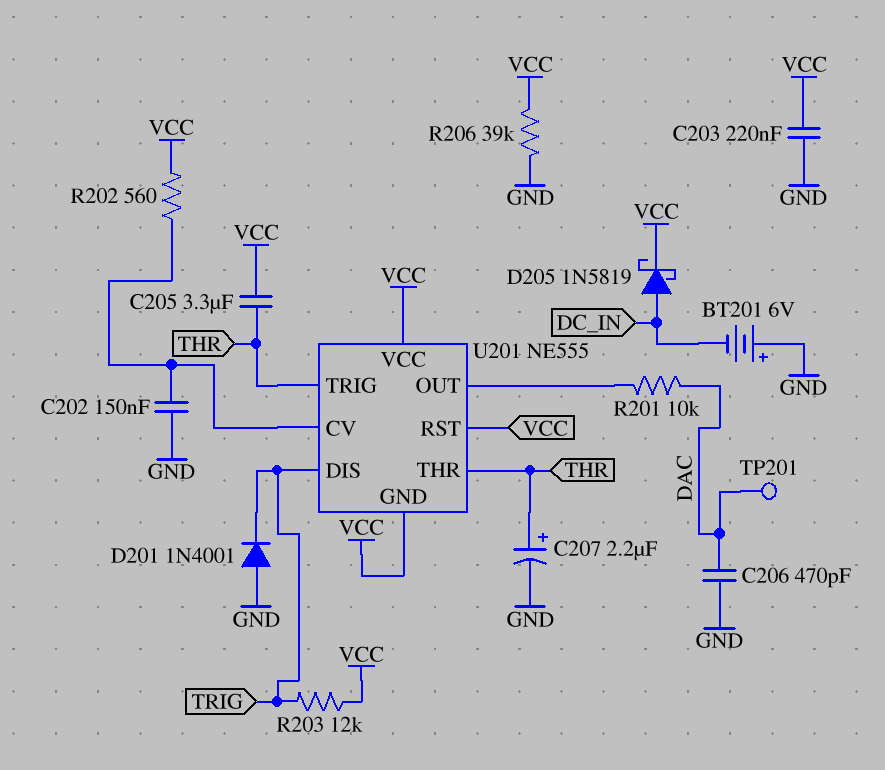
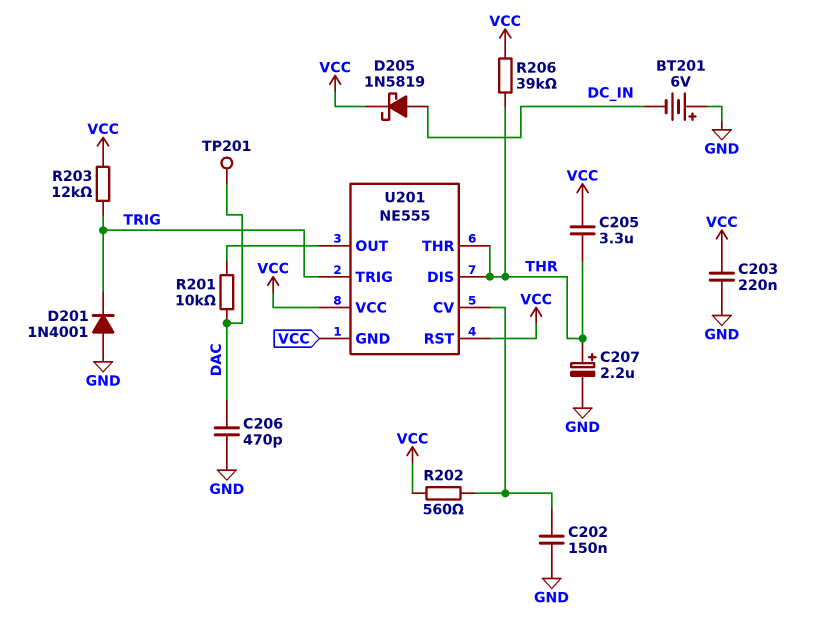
R206: 39k (GND, VCC) -> 39k (THR, VCC)
U201 pin DIS: TRIG -> THR
U201 pin TRIG: THR -> TRIG

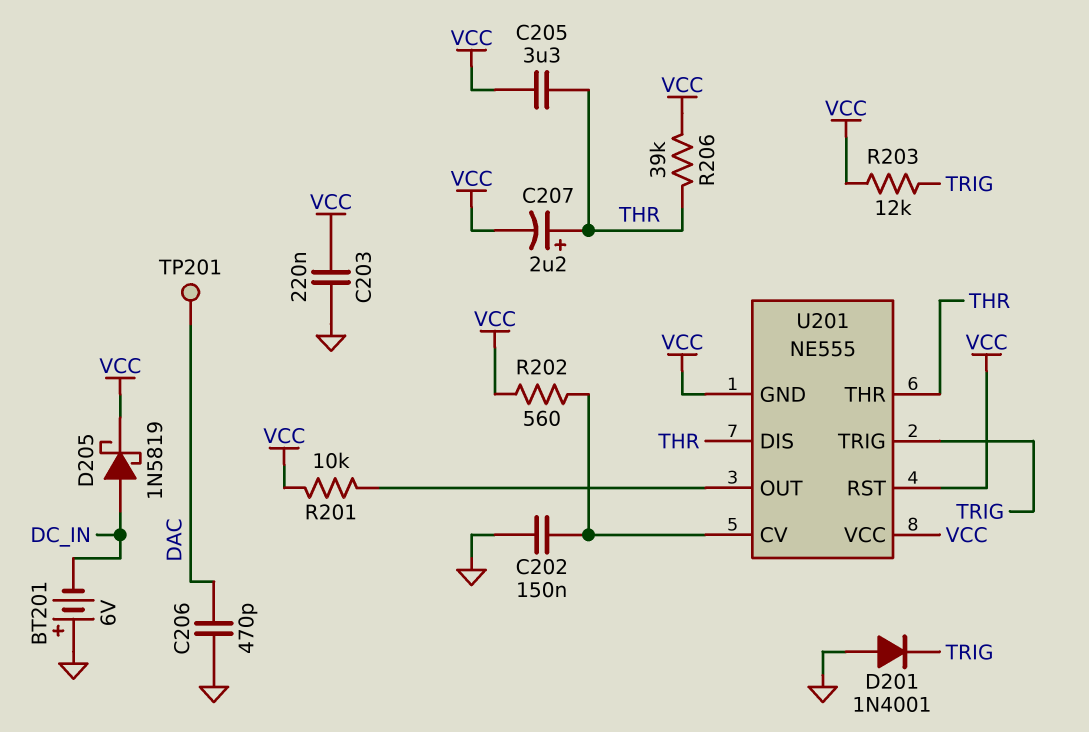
C207: 2.2uF (plus THR, minus GND) -> 2.2uF (plus THR, minus VCC)
R201: 10k (DAC, U201/OUT) -> 10k (U201/OUT, VCC)

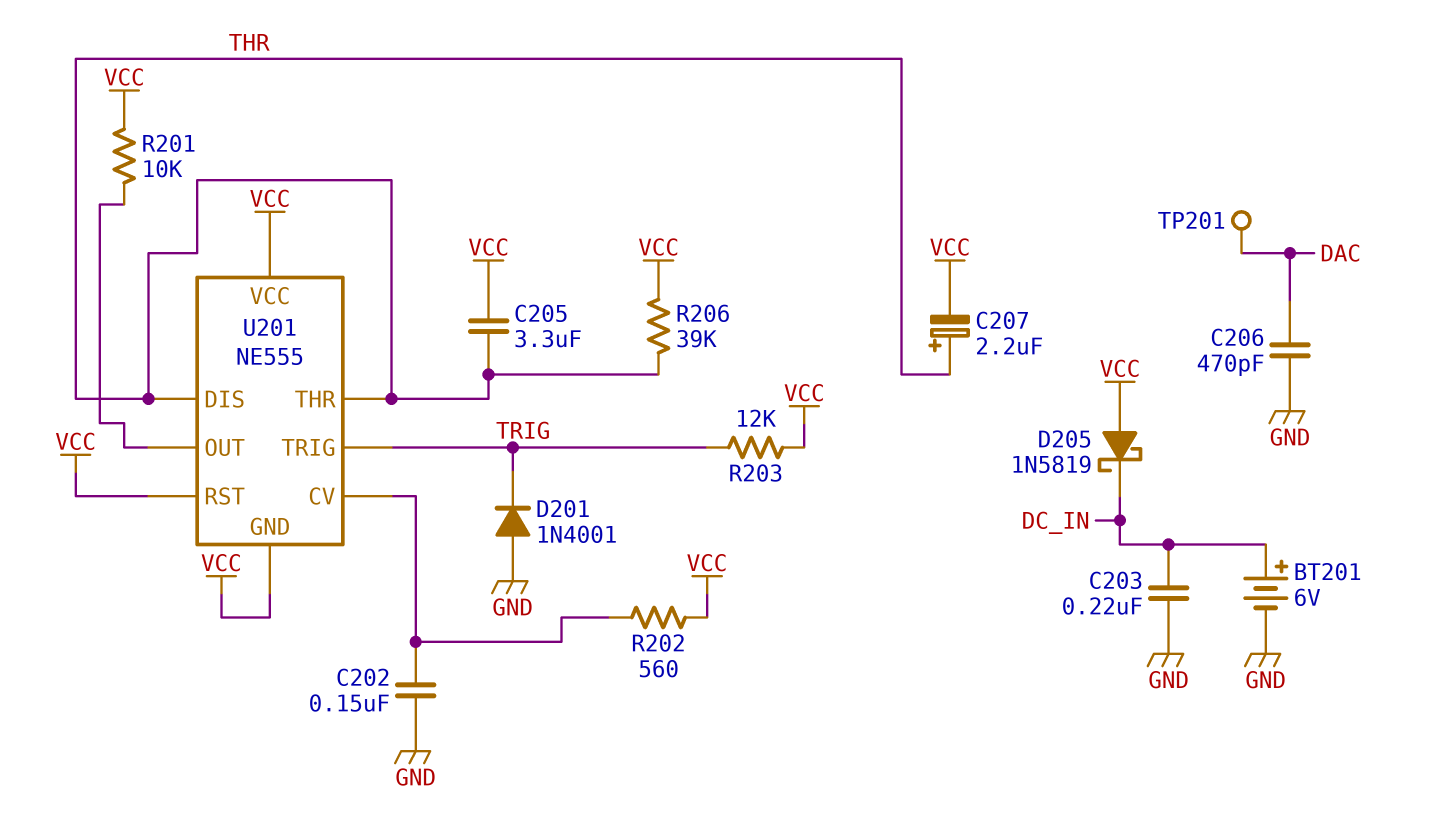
BT201: 6V (plus GND, minus DC_IN) -> 6V (plus DC_IN, minus GND)
C203: 220nF (GND, VCC) -> 220nF (DC_IN, GND)
D205: schottky 1N5819 (A DC_IN, K VCC) -> schottky 1N5819 (A VCC, K DC_IN)

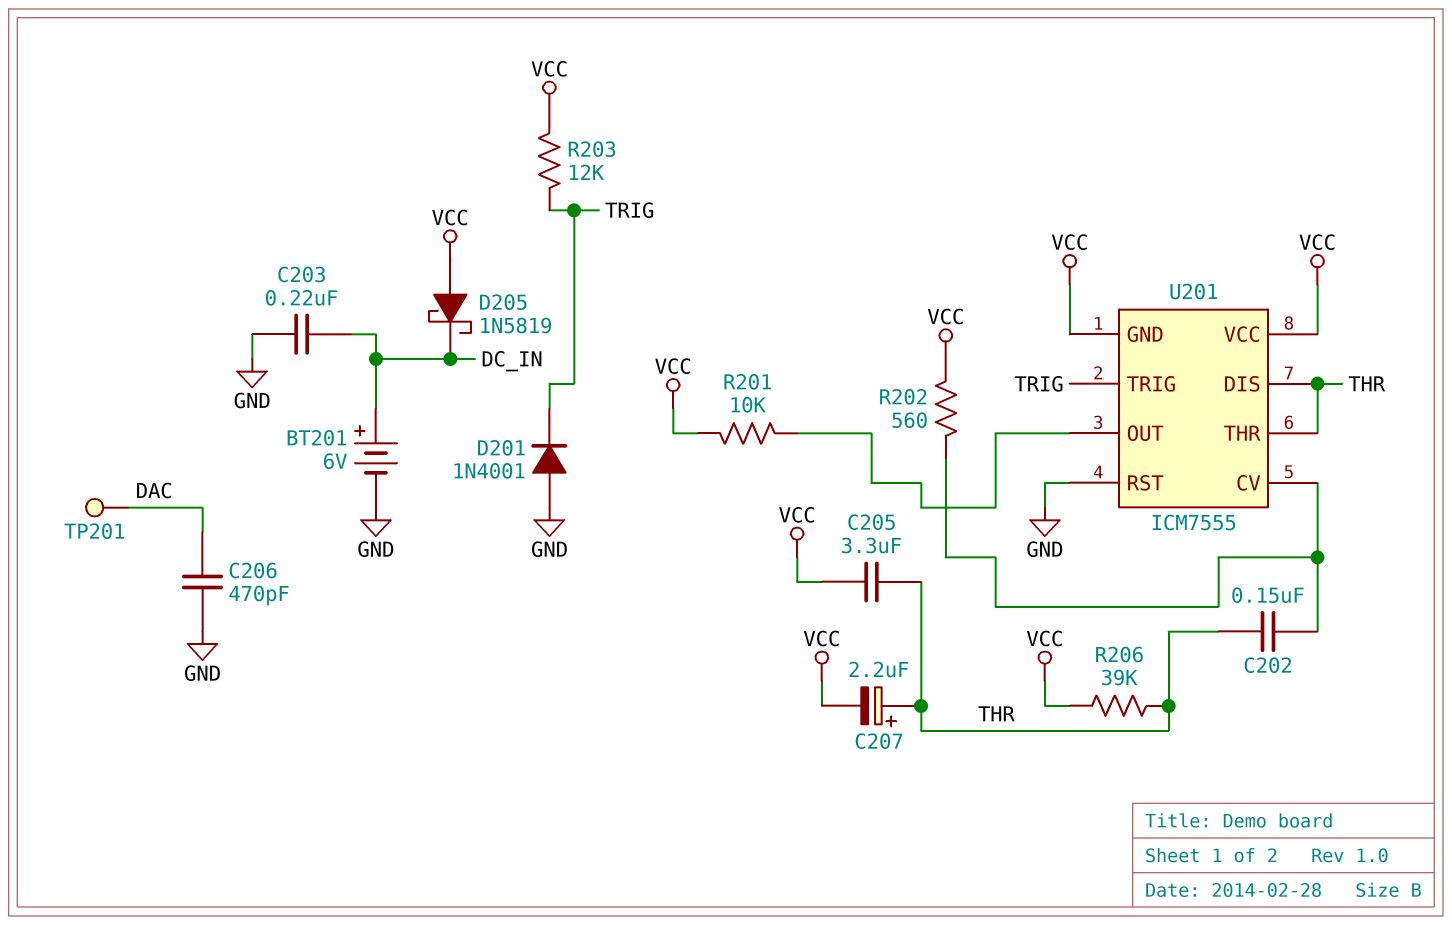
C202: 150nF (GND, U201/CV) -> 150nF (THR, U201/CV)
U201: NE555 -> ICM7555
U201 pin RST: VCC -> GND

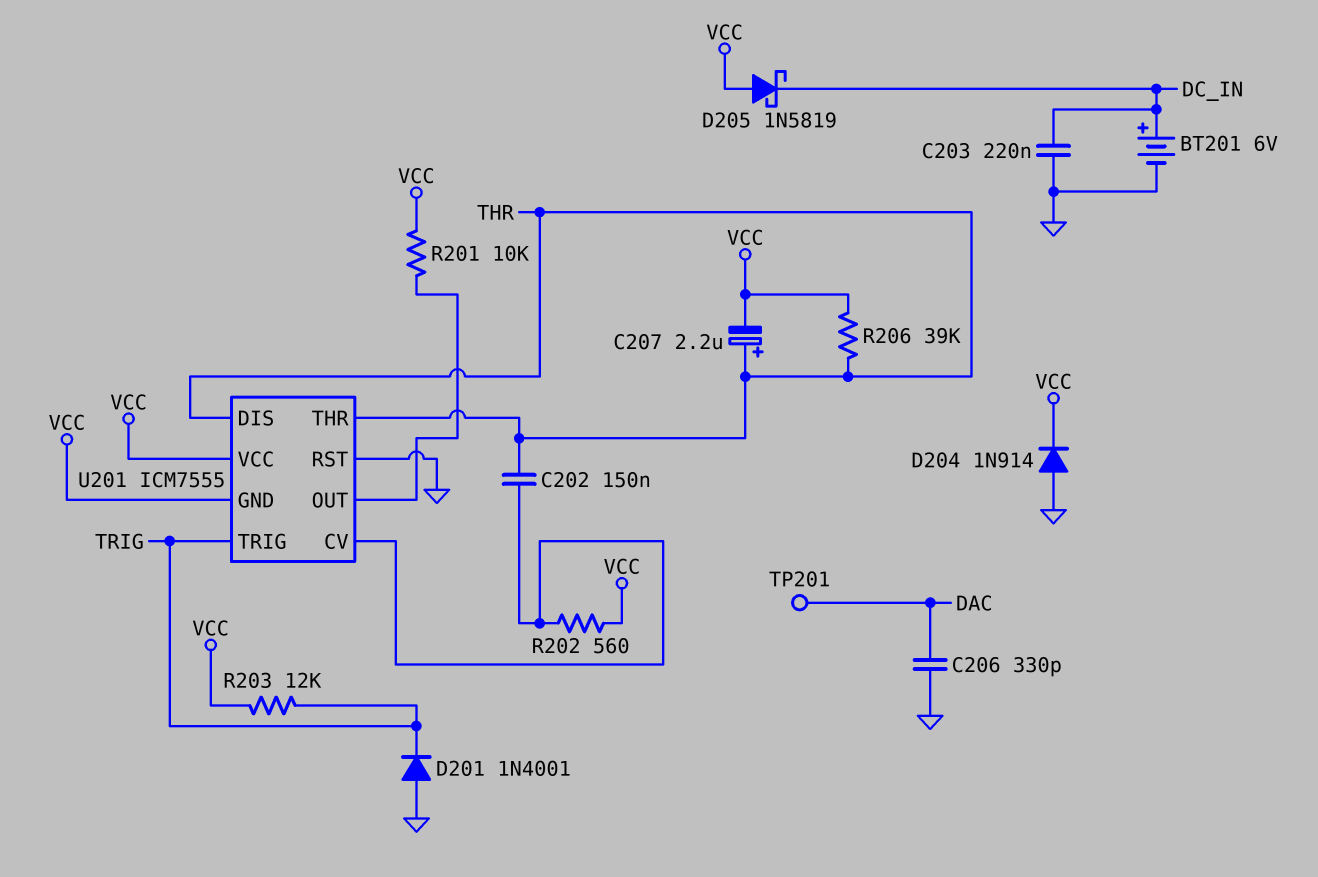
C205: 3.3uF (THR, VCC) -> none
C206: 470pF (DAC, GND) -> 330pF (DAC, GND)
D204: none -> diode 1N914 (A GND, K VCC)

